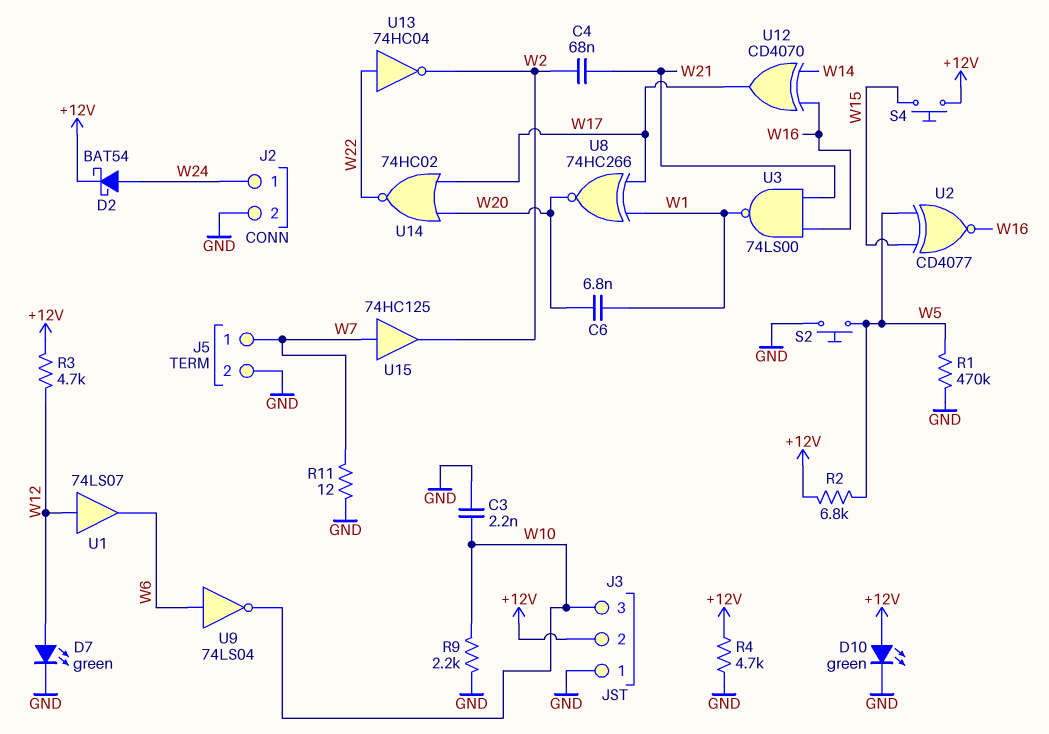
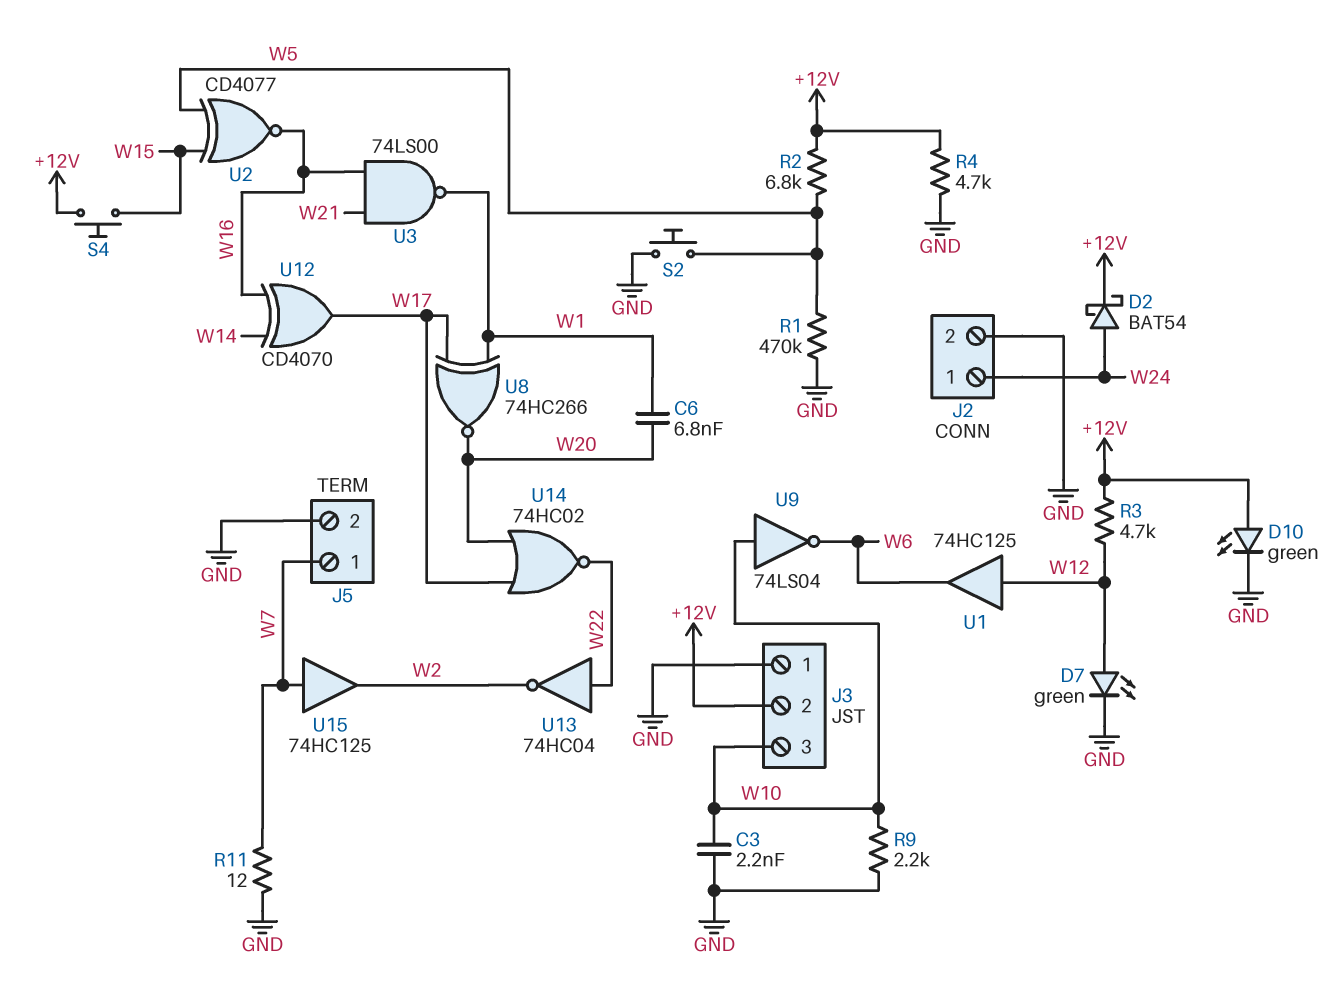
C4: 68nF (W2, W21) -> none
U1: buffer 74LS07 (in W12, out W6) -> buffer 74HC125 (in W12, out W6)
U9: NOT 74LS04 (in W6, out W10) -> NOT 74LS04 (in W10, out W6)

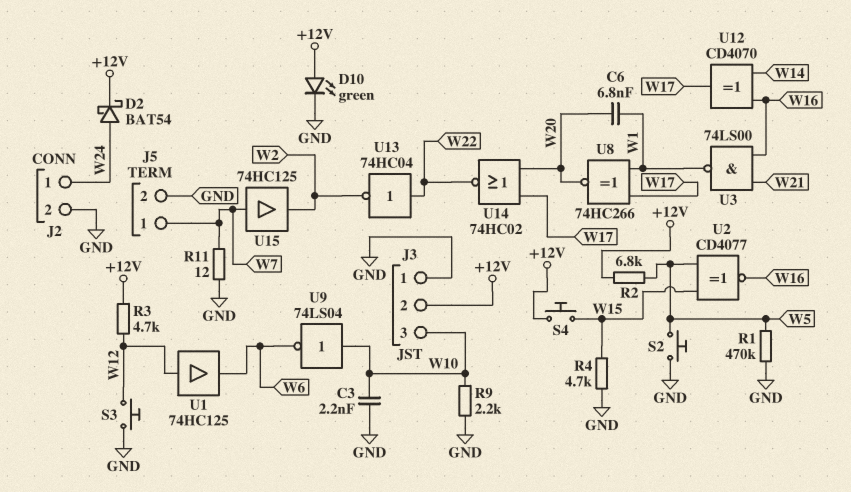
D7: LED green (A W12, K GND) -> none
R4: 4.7k (+12V, GND) -> 4.7k (GND, W15)
S3: none -> button (GND, W12)

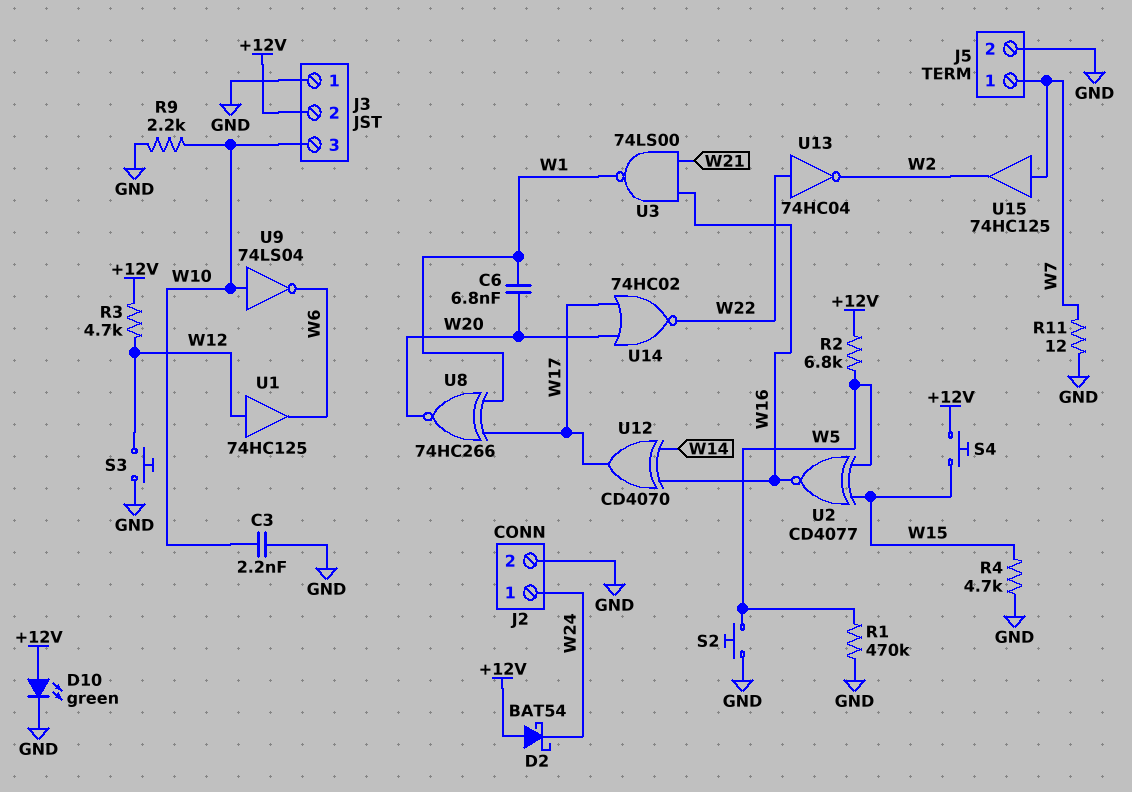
D2: schottky BAT54 (A W24, K +12V) -> schottky BAT54 (A +12V, K W24)

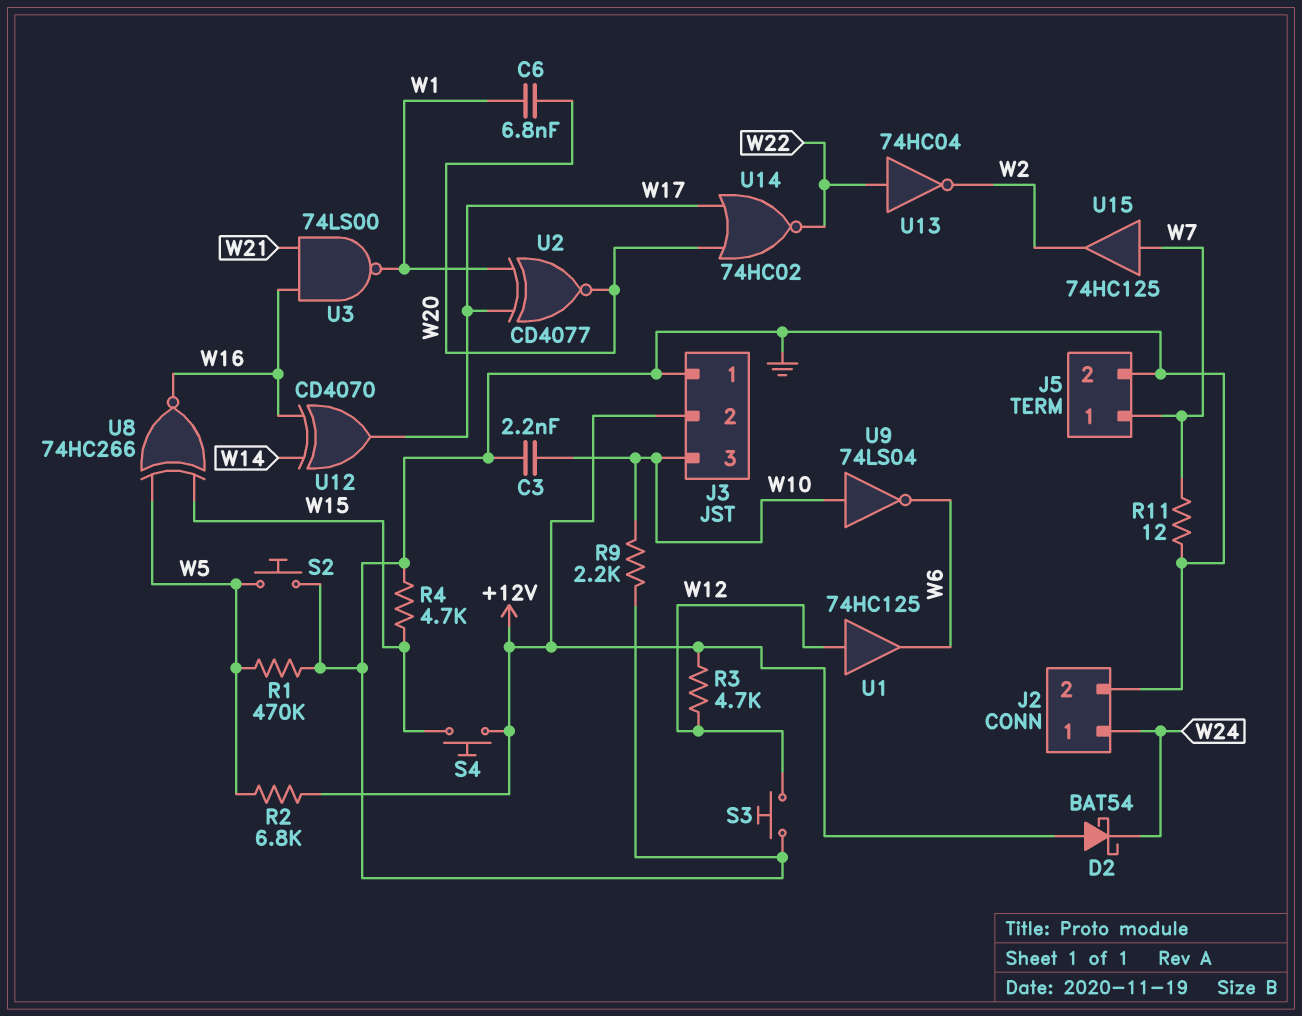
D10: LED green (A +12V, K GND) -> none
U2: XNOR CD4077 (in W5, in W15, out W16) -> XNOR CD4077 (in W1, in W17, out W20)
U8: XNOR 74HC266 (in W1, in W17, out W20) -> XNOR 74HC266 (in W5, in W15, out W16)

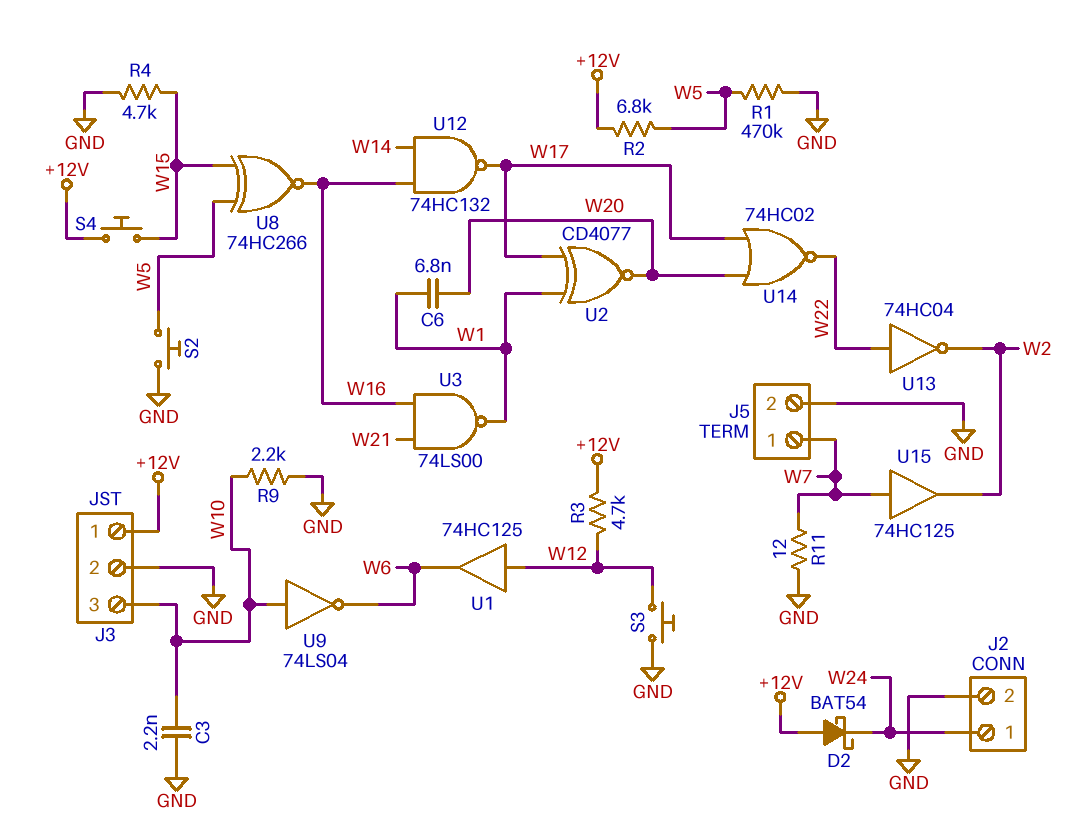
J3 pin 1: GND -> +12V
J3 pin 2: +12V -> GND
U12: XOR CD4070 (in W14, in W16, out W17) -> NAND 74HC132 (in W14, in W16, out W17)

